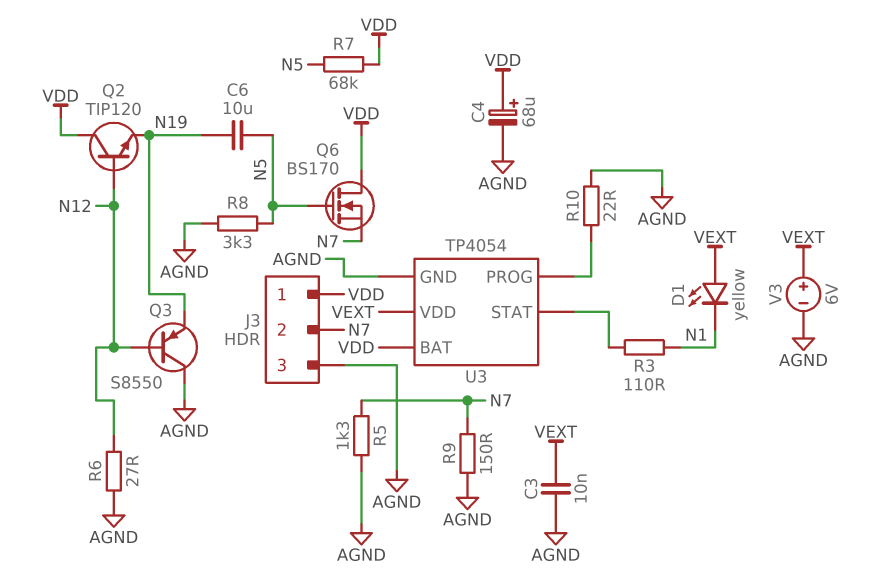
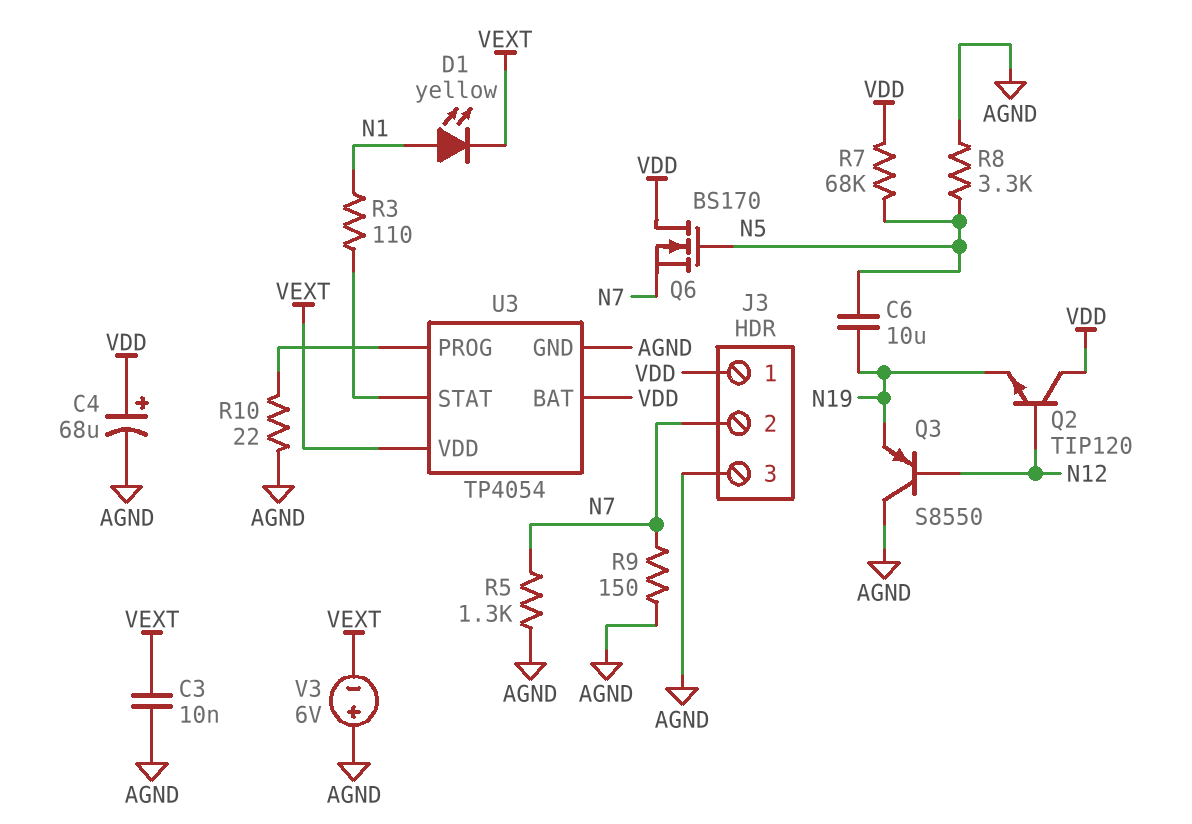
D1: LED yellow (A VEXT, K N1) -> LED yellow (A N1, K VEXT)
R6: 27 (AGND, N12) -> none
V3: 6V (plus VEXT, minus AGND) -> 6V (plus AGND, minus VEXT)

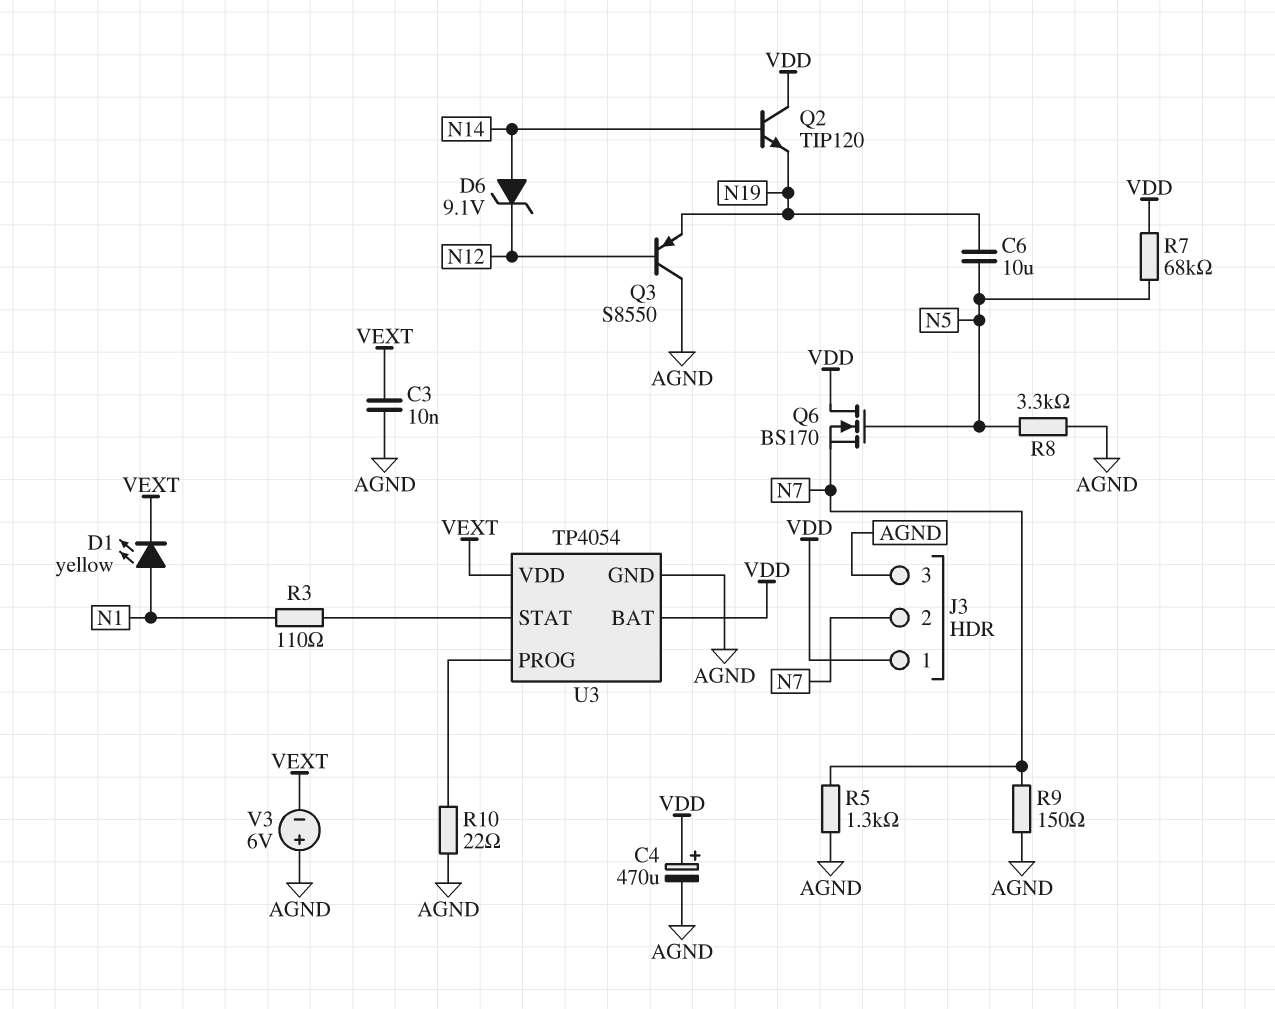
C4: 68uF (plus VDD, minus AGND) -> 470uF (plus VDD, minus AGND)
D6: none -> zener 9.1V (A N14, K N12)
Q2: NPN TIP120 (B N12, C VDD, E N19) -> NPN TIP120 (B N14, C VDD, E N19)

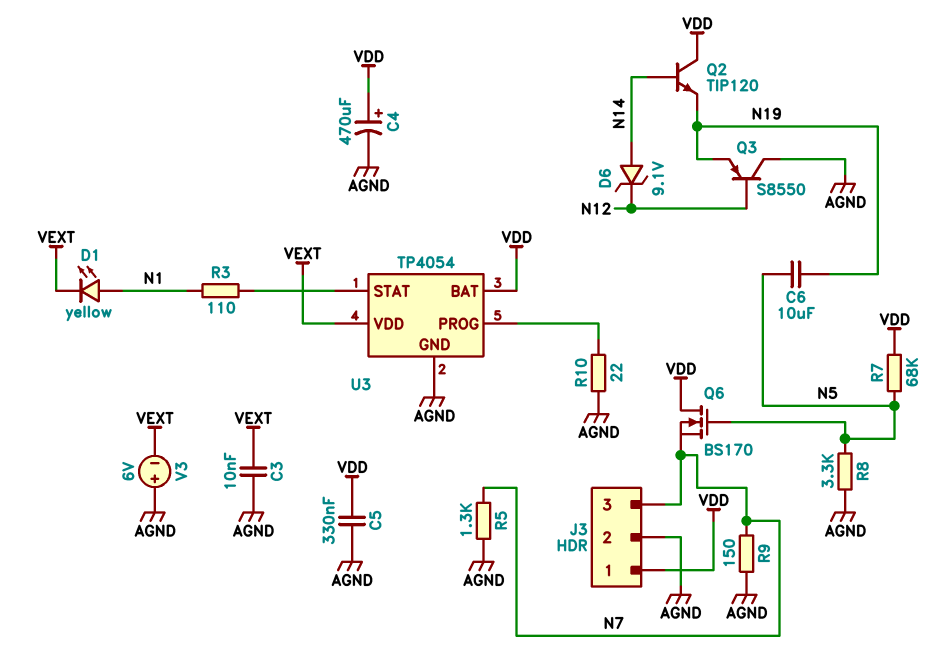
C5: none -> 330nF (AGND, VDD)
J3 pin 2: N7 -> AGND
J3 pin 3: AGND -> N7

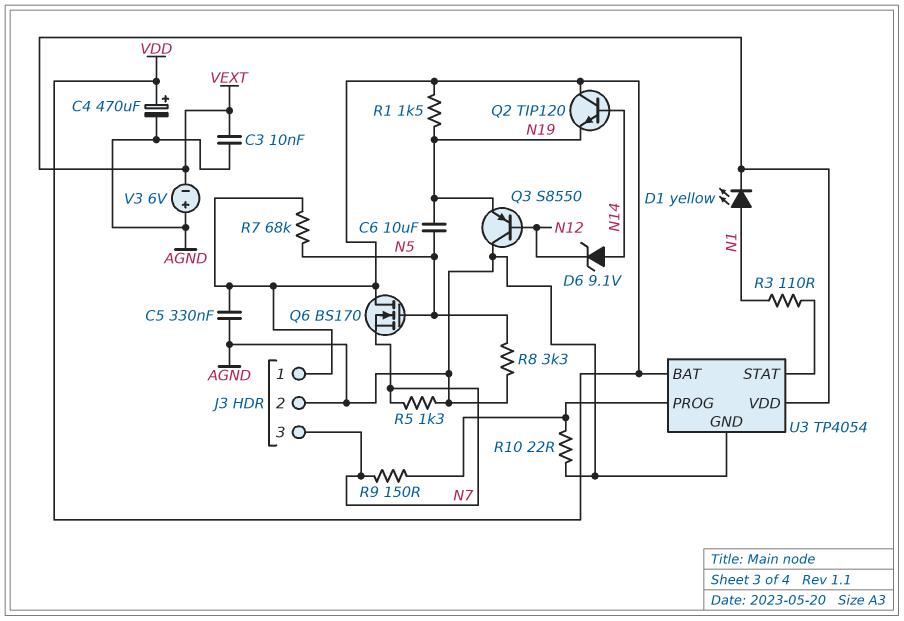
R1: none -> 1.5k (N19, VDD)
R9: 150 (AGND, N7) -> 150 (N7, U3/PROG)

